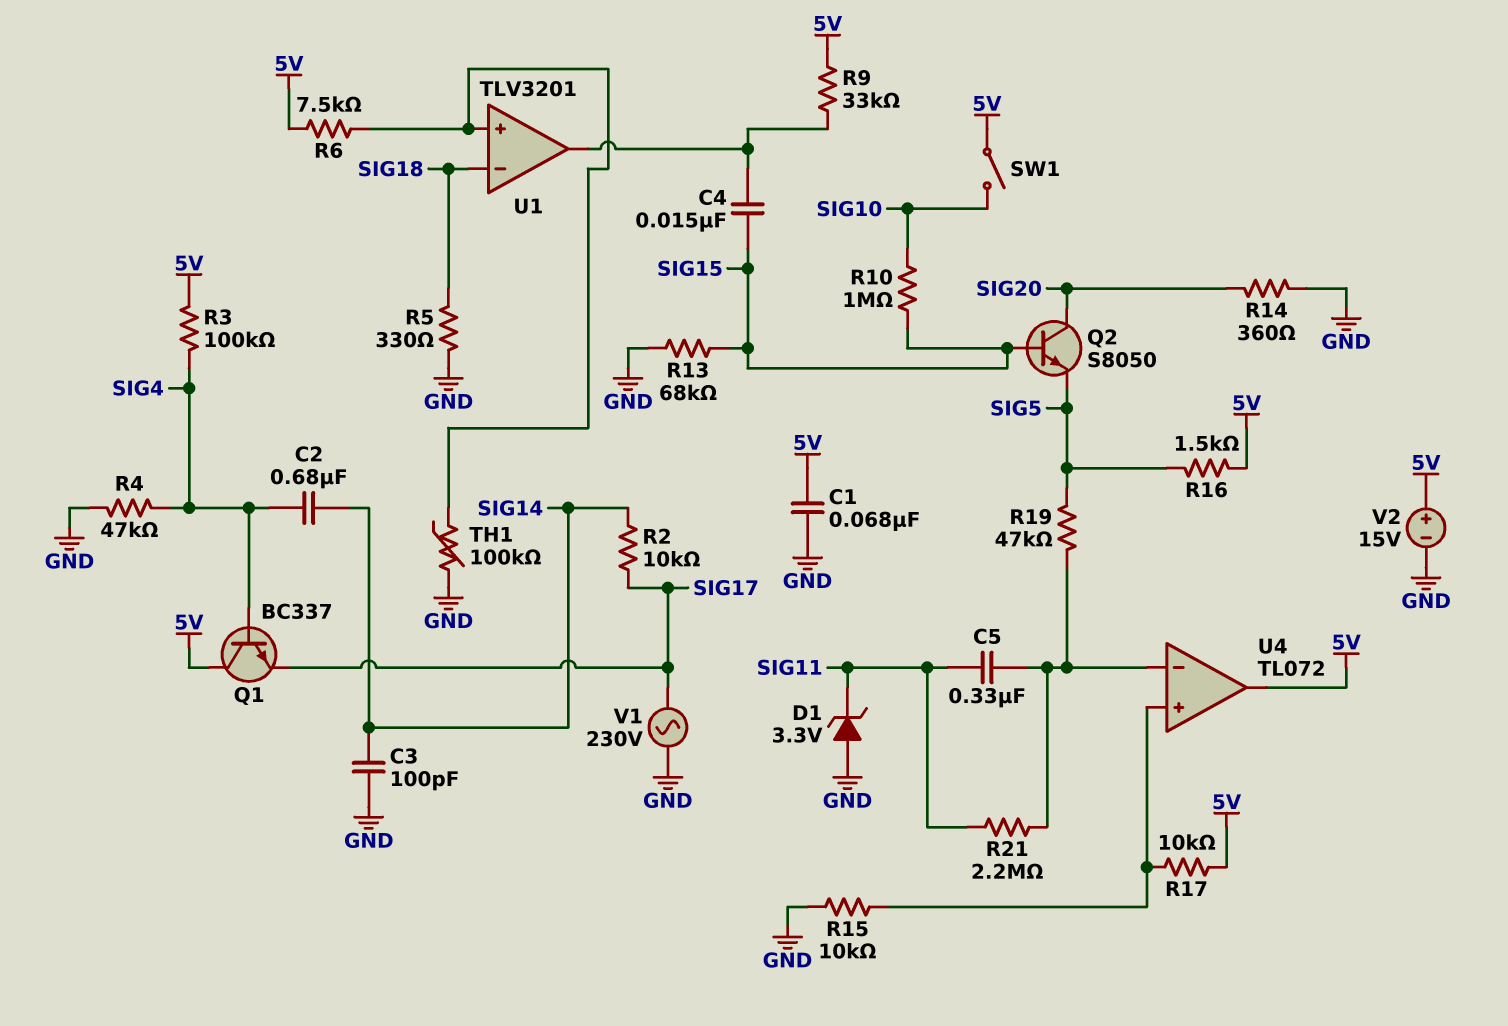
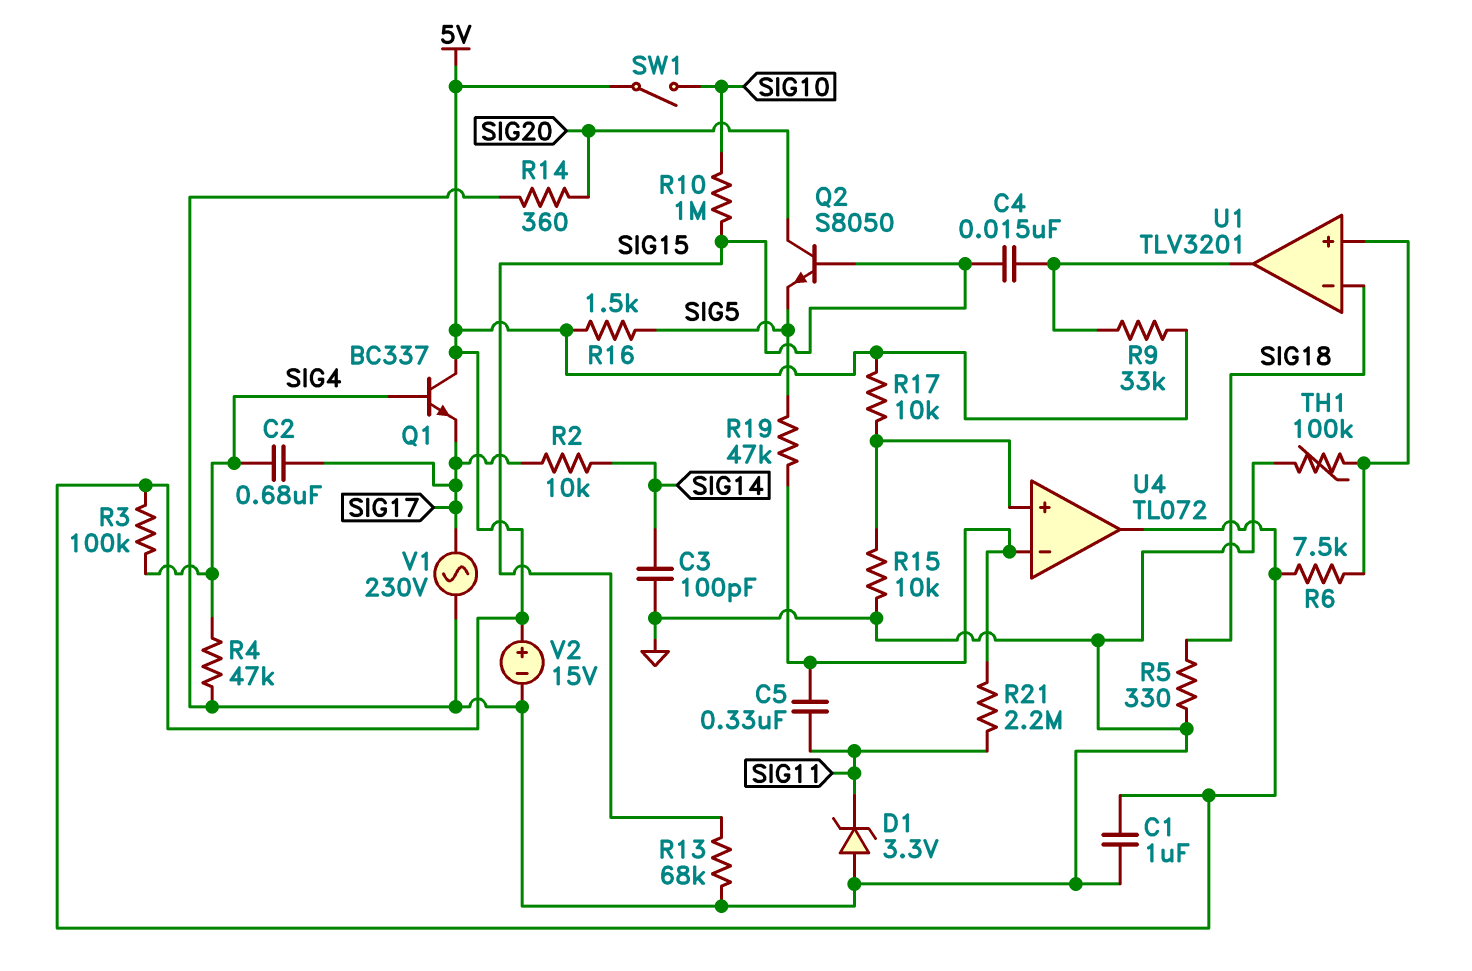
C1: 68nF (5V, GND) -> 1uF (5V, GND)
C2: 680nF (SIG4, SIG14) -> 680nF (SIG4, SIG17)

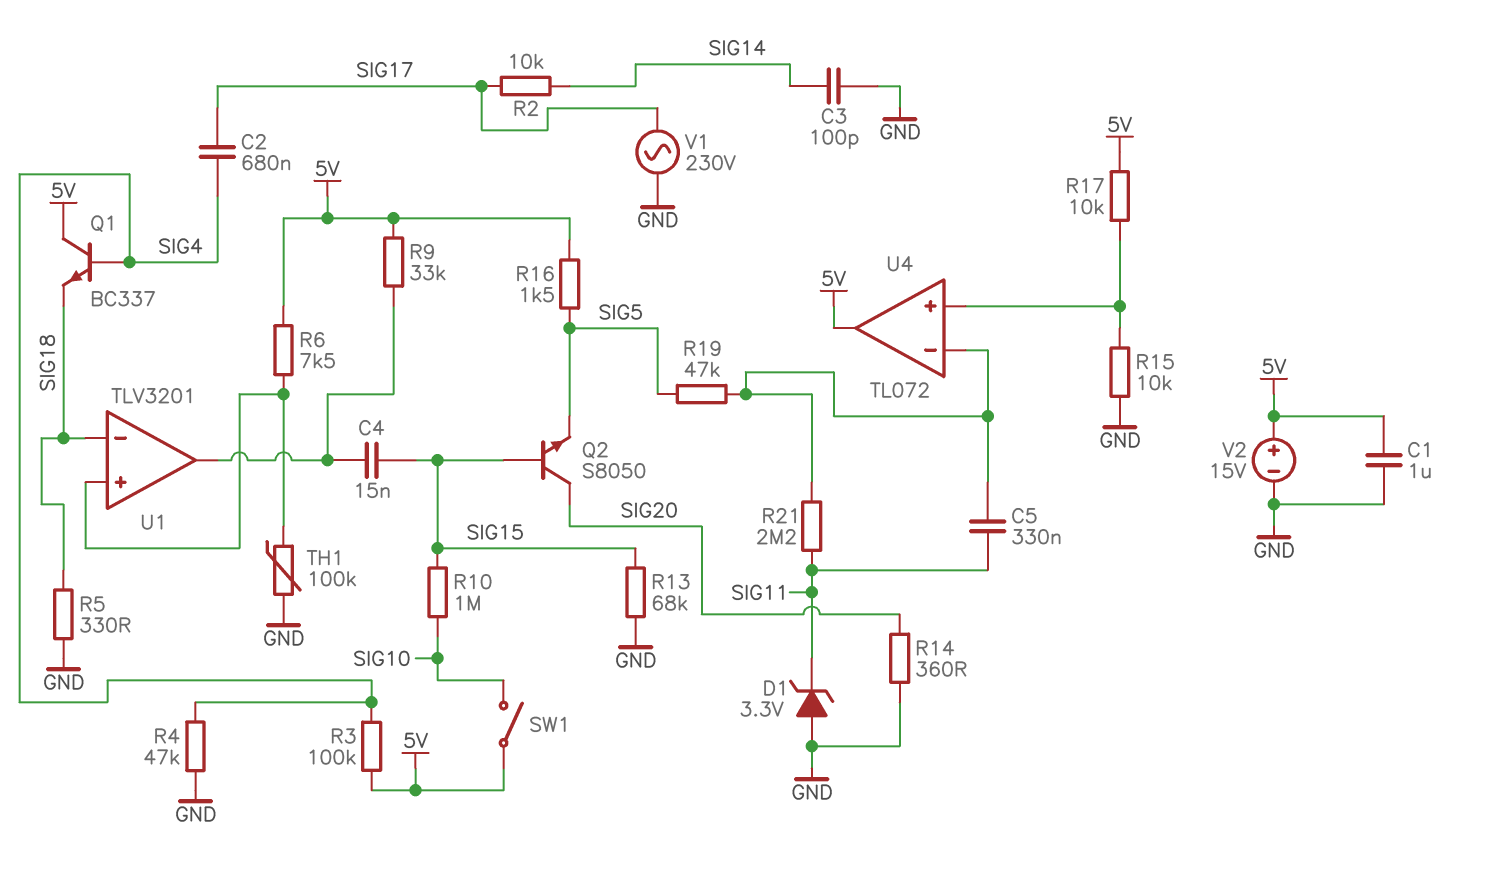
Q1: NPN BC337 (B SIG4, C 5V, E SIG17) -> NPN BC337 (B SIG4, C 5V, E SIG18)

